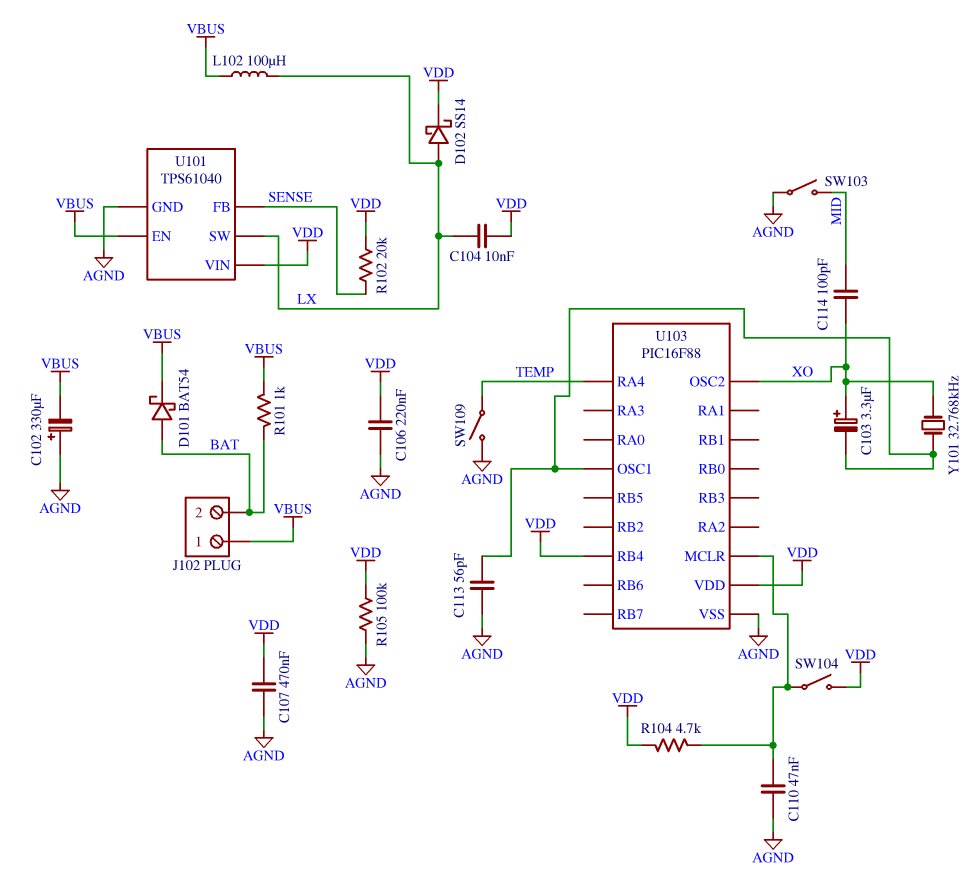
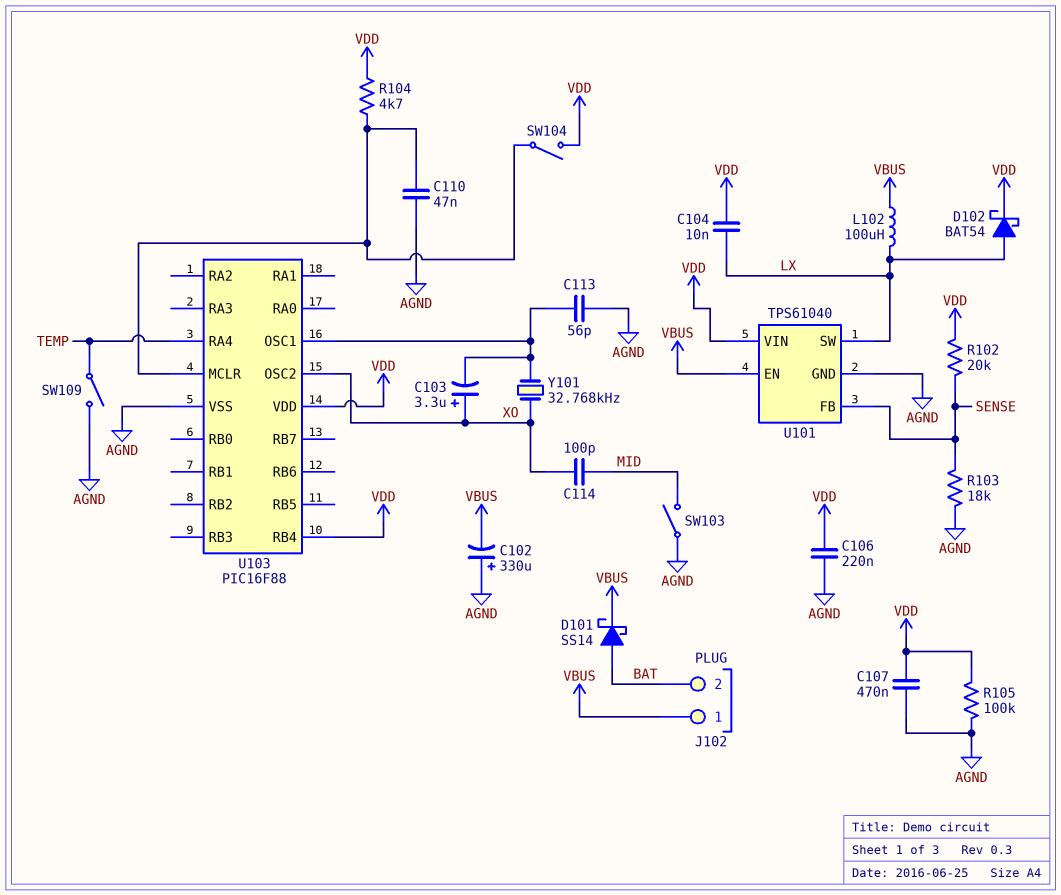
D101: schottky BAT54 (A BAT, K VBUS) -> schottky SS14 (A BAT, K VBUS)
D102: schottky SS14 (A LX, K VDD) -> schottky BAT54 (A LX, K VDD)
R101: 1k (BAT, VBUS) -> none
R103: none -> 18k (AGND, SENSE)

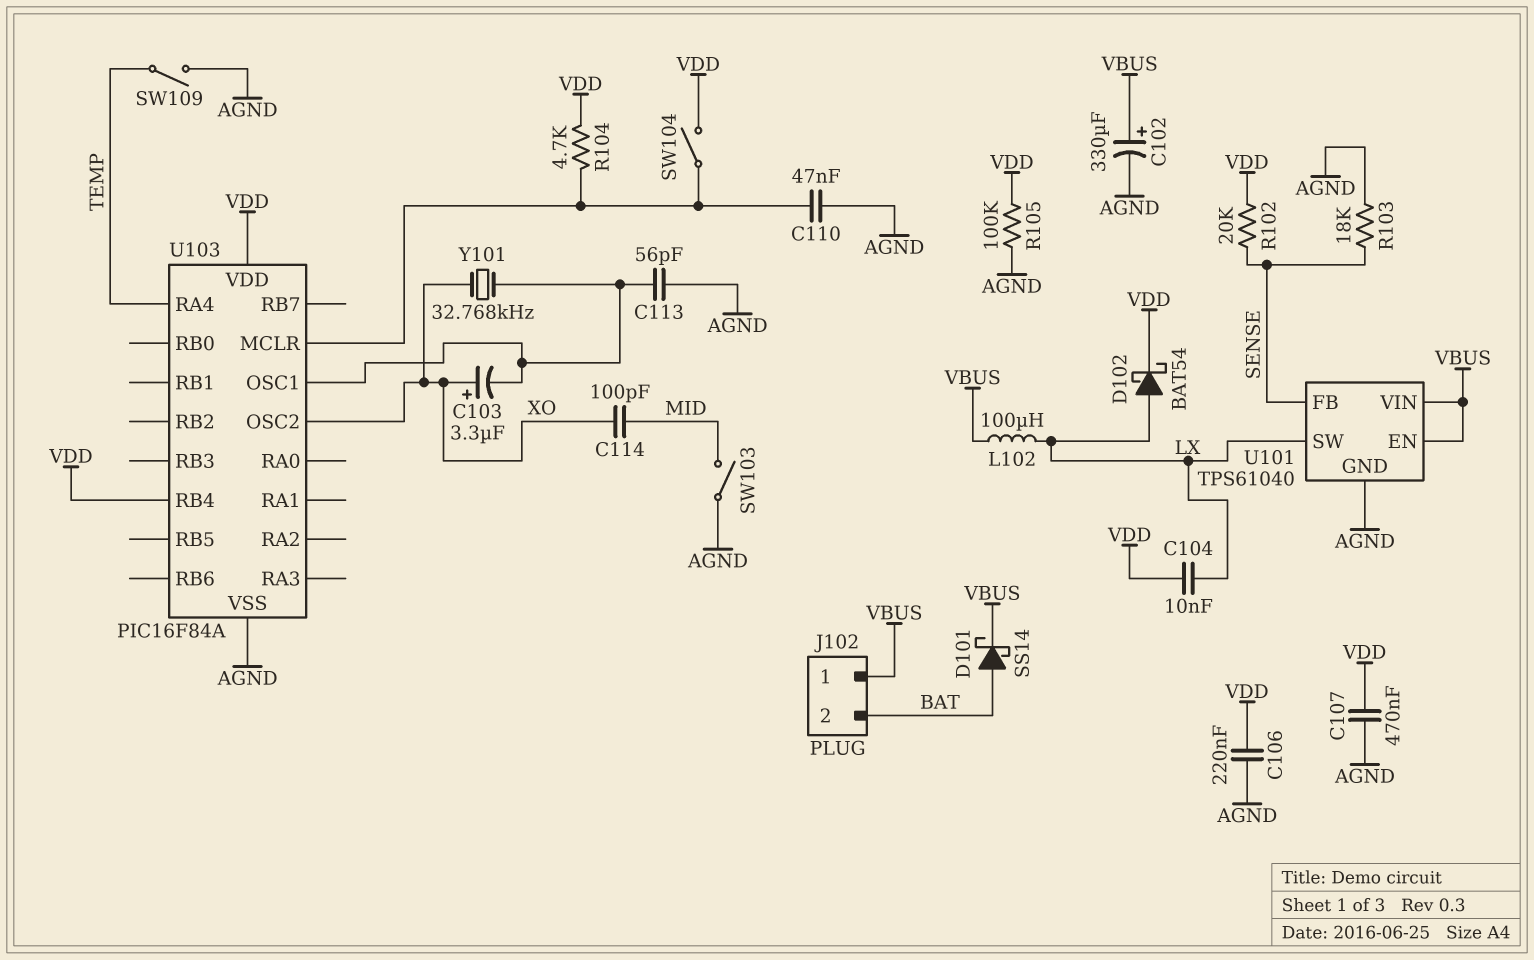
C102: 330uF (plus AGND, minus VBUS) -> 330uF (plus VBUS, minus AGND)
U101 pin VIN: VDD -> VBUS
U103: PIC16F88 -> PIC16F84A

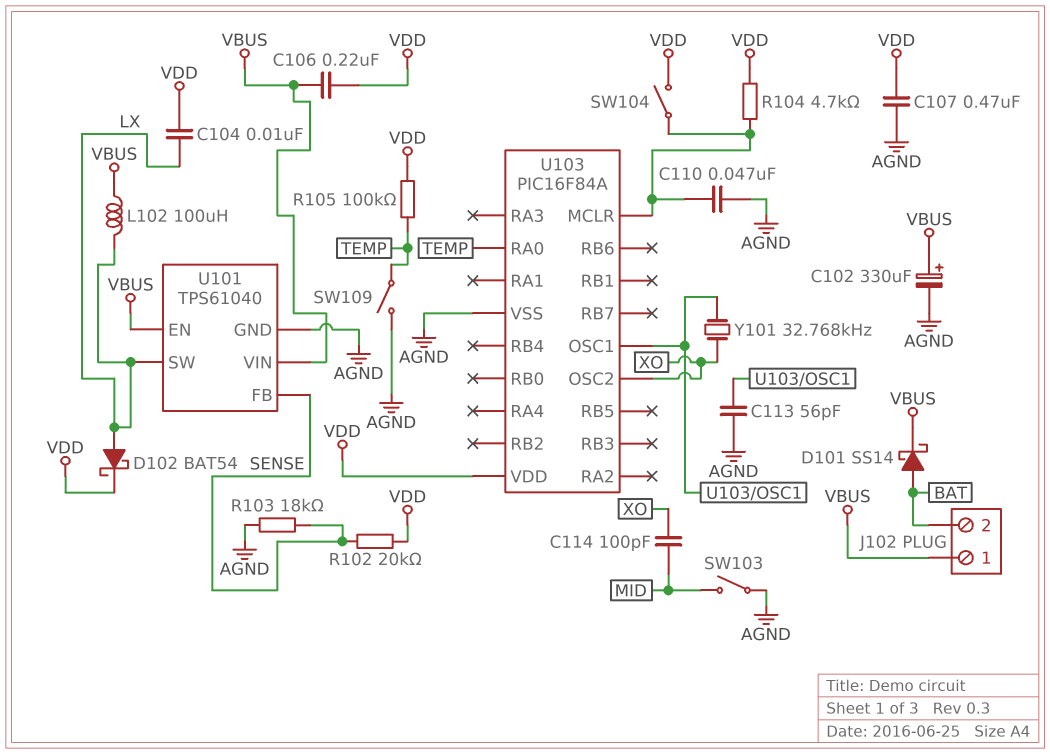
C103: 3.3uF (plus XO, minus U103/OSC1) -> none
C106: 220nF (AGND, VDD) -> 220nF (VBUS, VDD)
R105: 100k (AGND, VDD) -> 100k (TEMP, VDD)
U103 pin RA0: none -> TEMP
U103 pin RA4: TEMP -> none
U103 pin RB4: VDD -> none

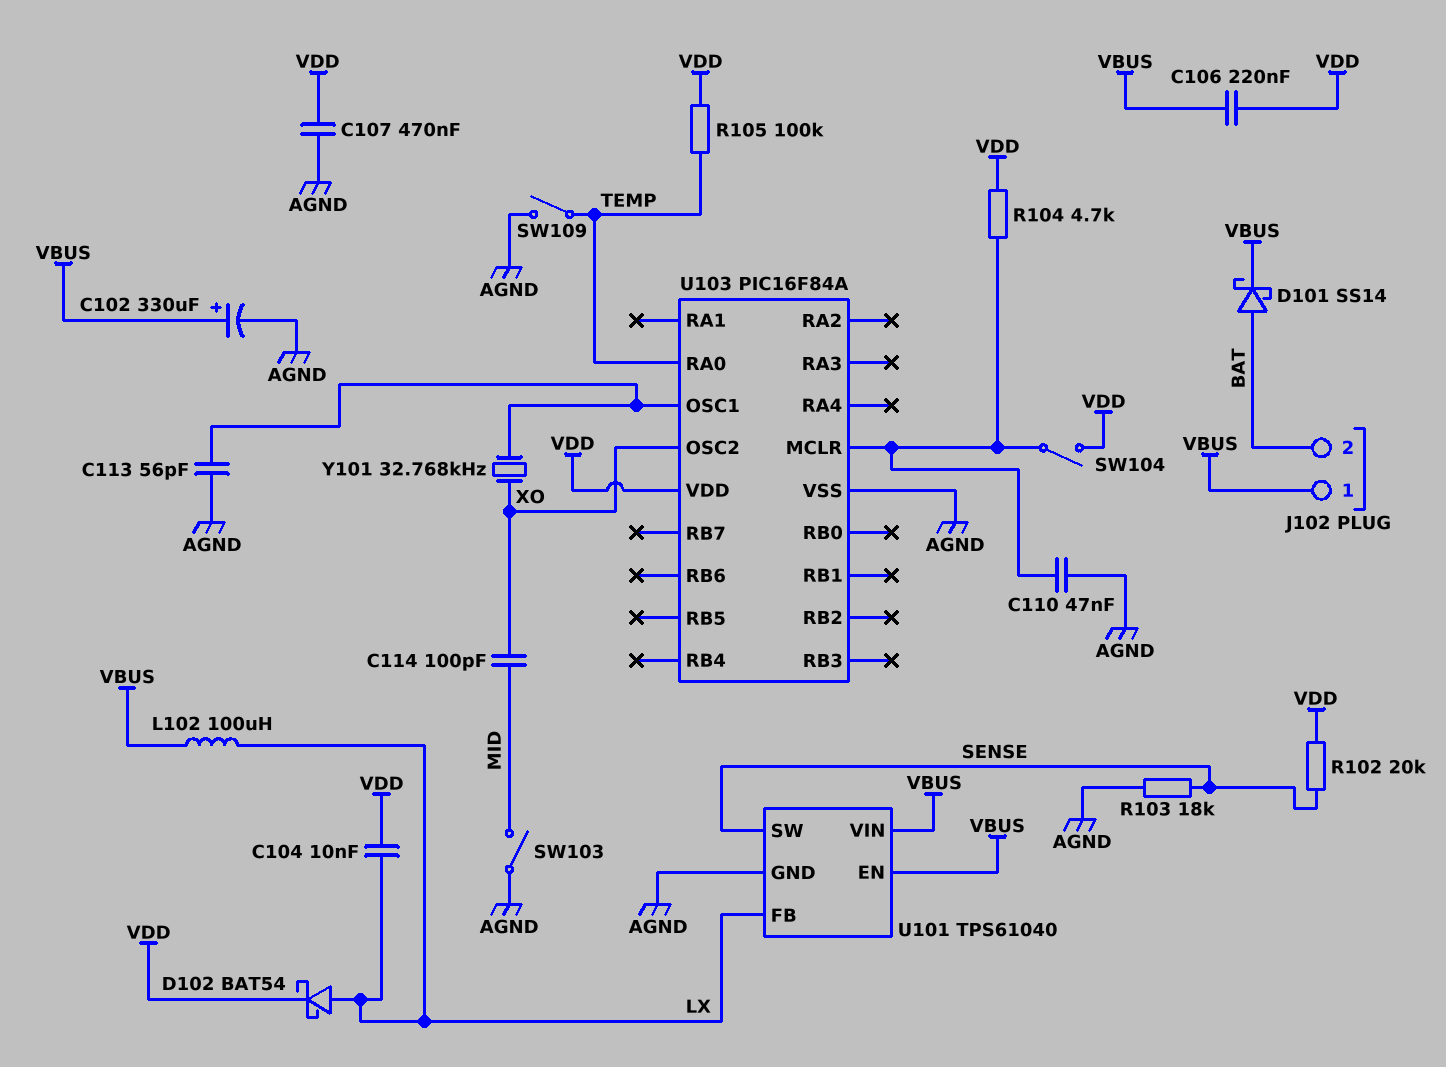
U101 pin FB: SENSE -> LX
U101 pin SW: LX -> SENSE

